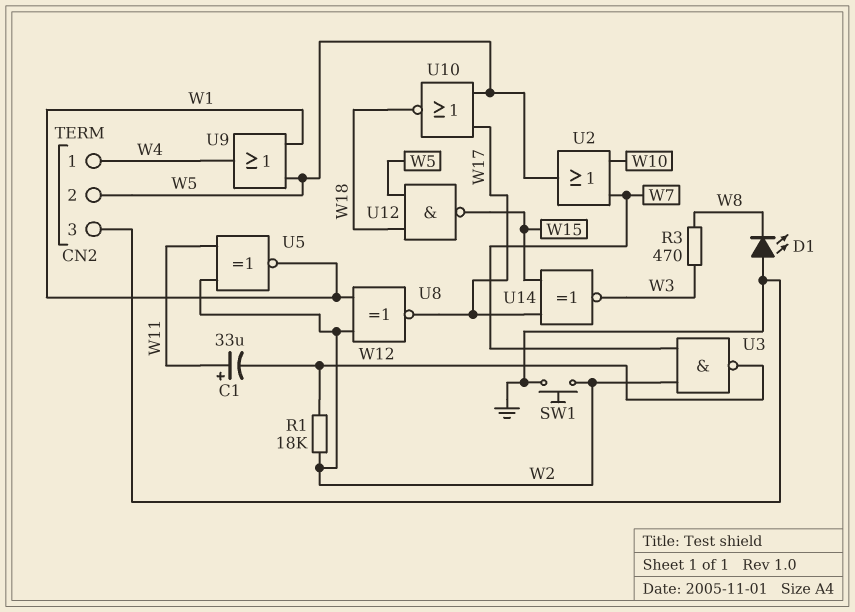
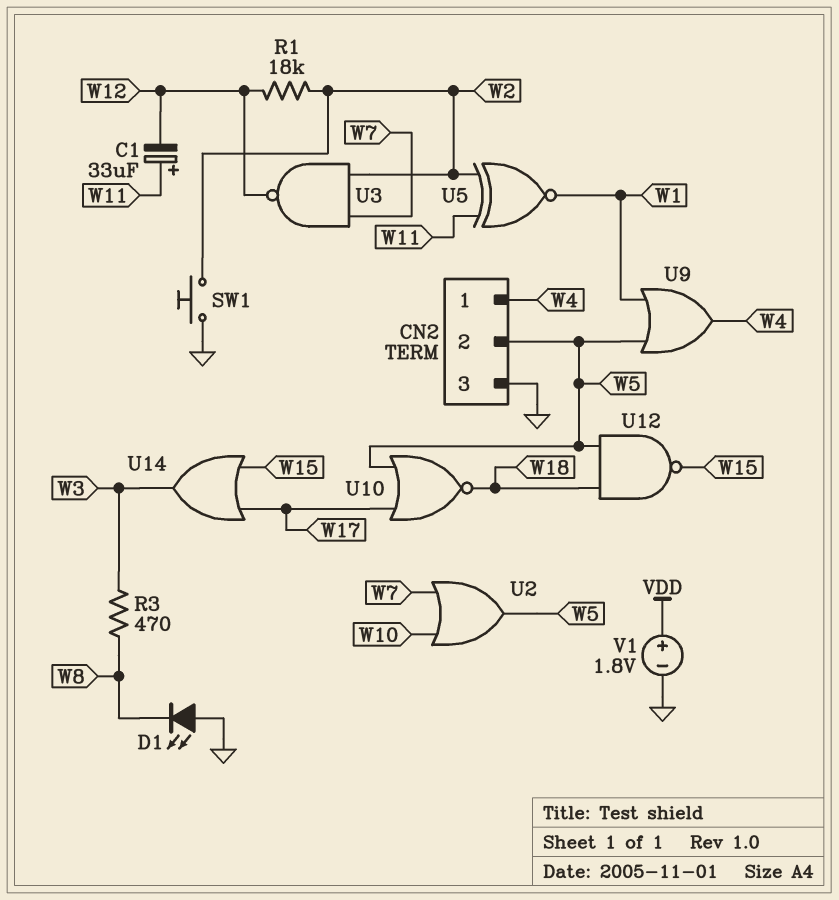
U8: XNOR (in W1, in W2, out W17) -> none
U14: XNOR (in W15, in W17, out W3) -> OR (in W15, in W17, out W3)
V1: none -> 1.8V (plus VDD, minus GND)

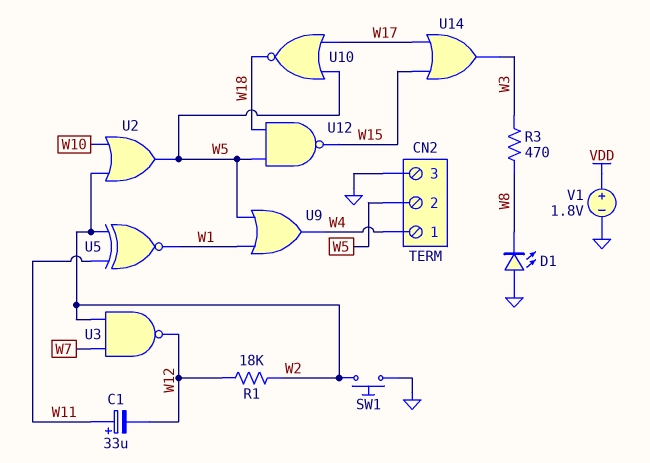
U2: OR (in W7, in W10, out W5) -> OR (in W2, in W10, out W5)

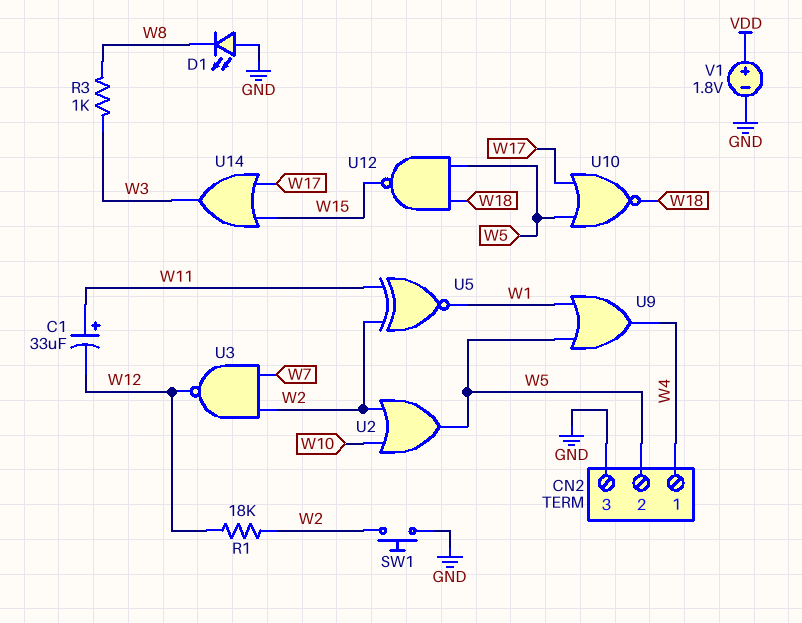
R3: 470 (W3, W8) -> 1k (W3, W8)

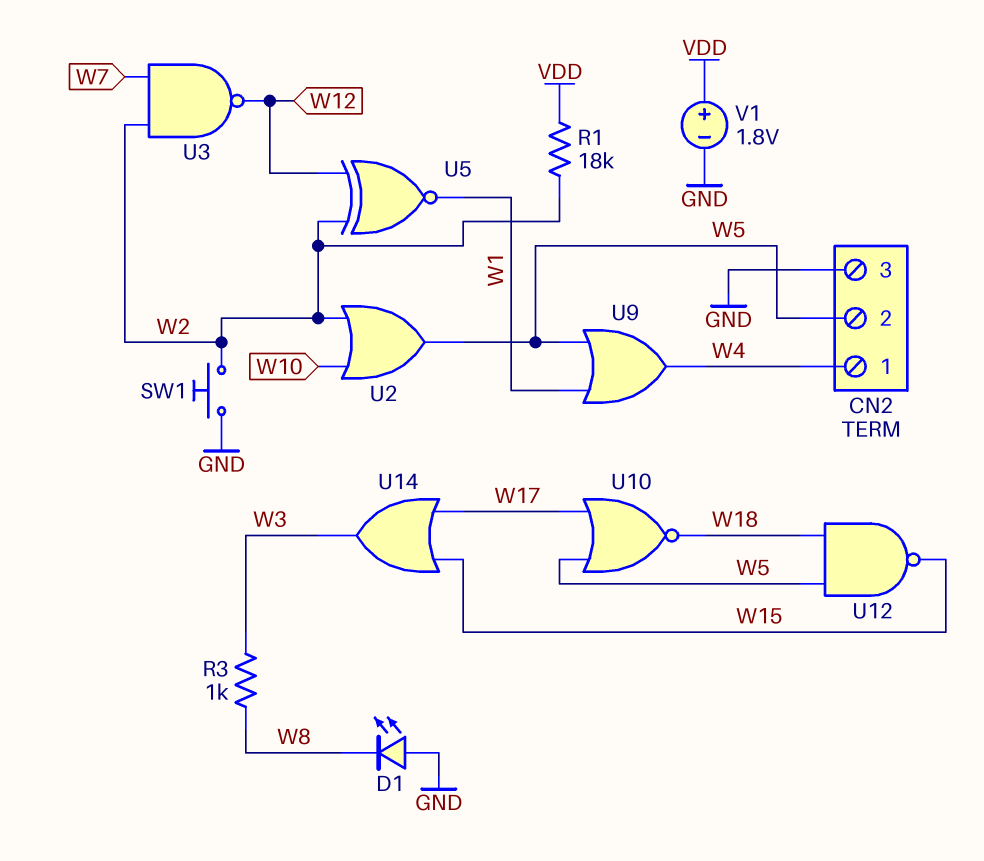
C1: 33uF (plus W11, minus W12) -> none
R1: 18k (W2, W12) -> 18k (VDD, W2)
U5: XNOR (in W2, in W11, out W1) -> XNOR (in W2, in W12, out W1)

